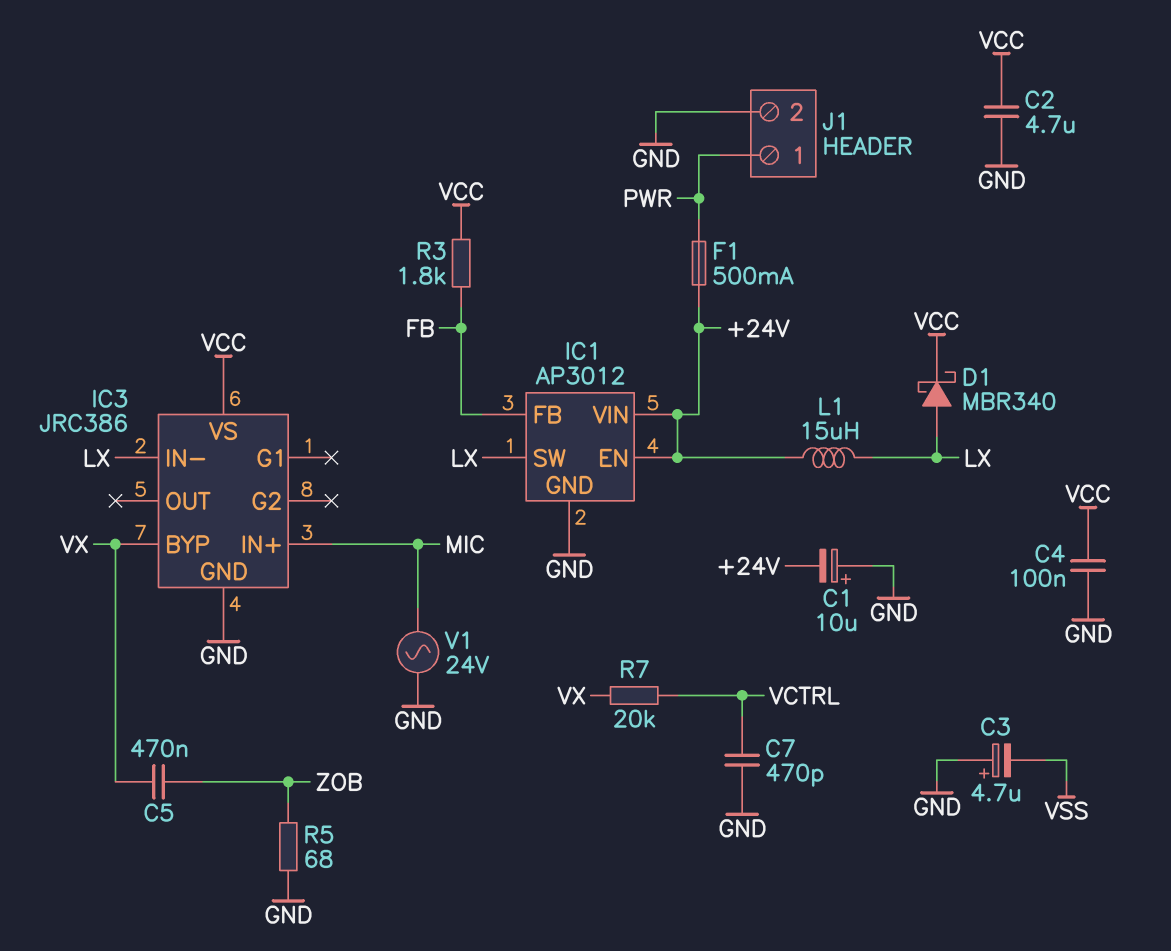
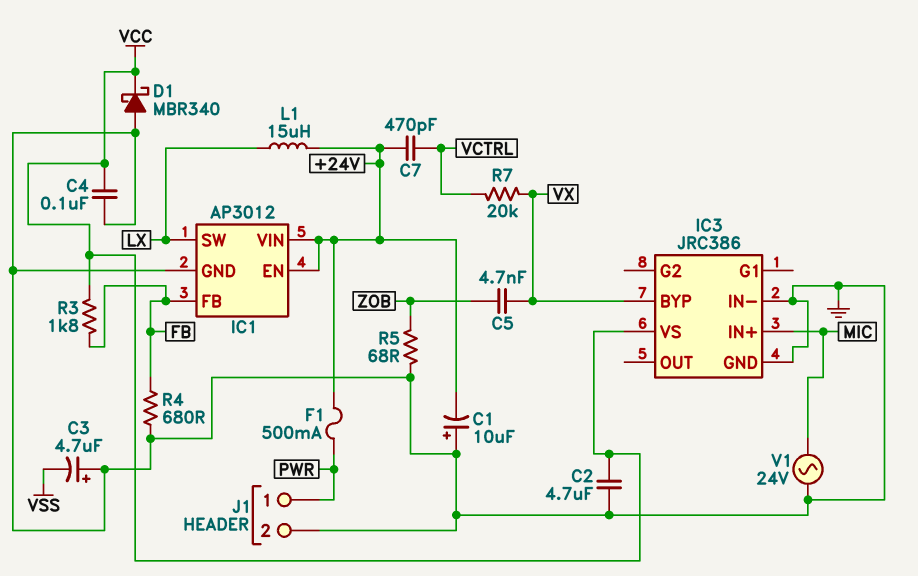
C5: 470nF (VX, ZOB) -> 4.7nF (VX, ZOB)
C7: 470pF (GND, VCTRL) -> 470pF (+24V, VCTRL)
D1: schottky MBR340 (A LX, K VCC) -> schottky MBR340 (A GND, K VCC)
IC3 pin IN-: LX -> GND
R4: none -> 680 (FB, GND)

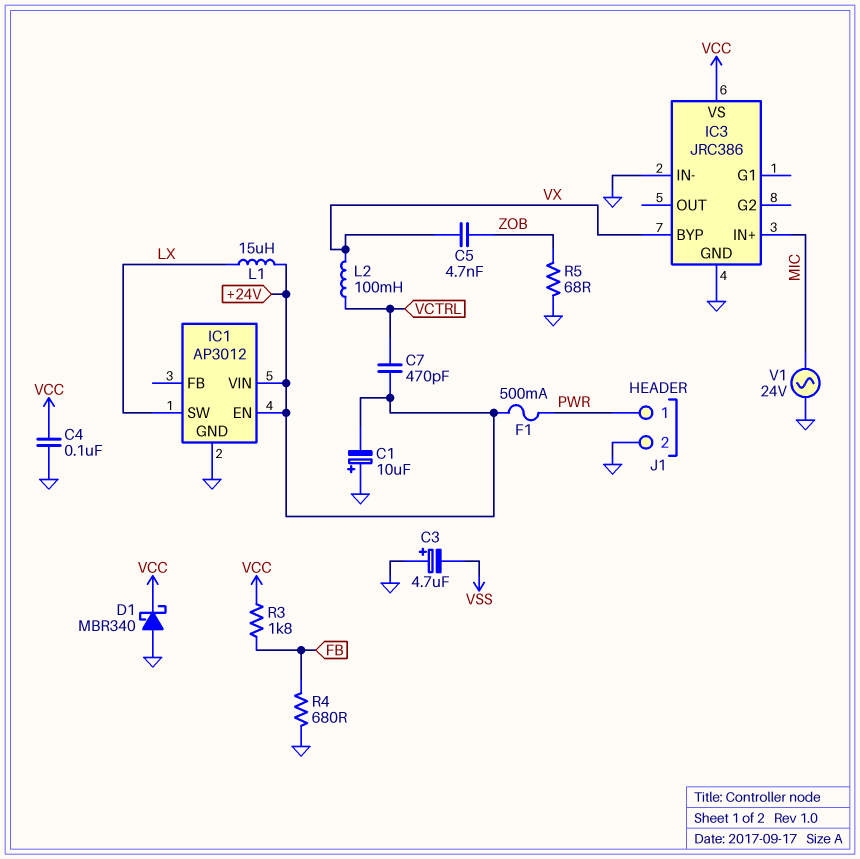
C2: 4.7uF (GND, VCC) -> none
IC1 pin FB: FB -> none
L2: none -> 100mH (VCTRL, VX)
R7: 20k (VCTRL, VX) -> none

